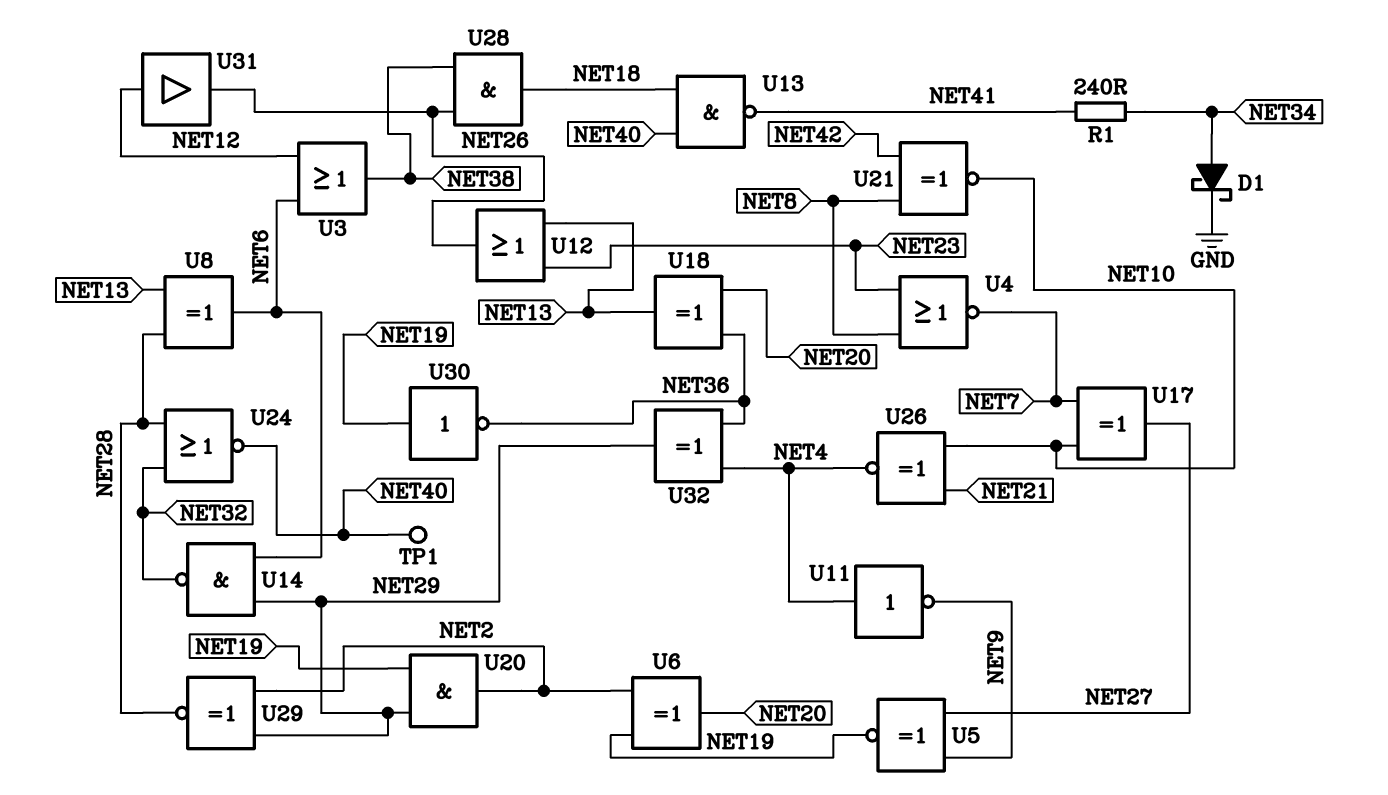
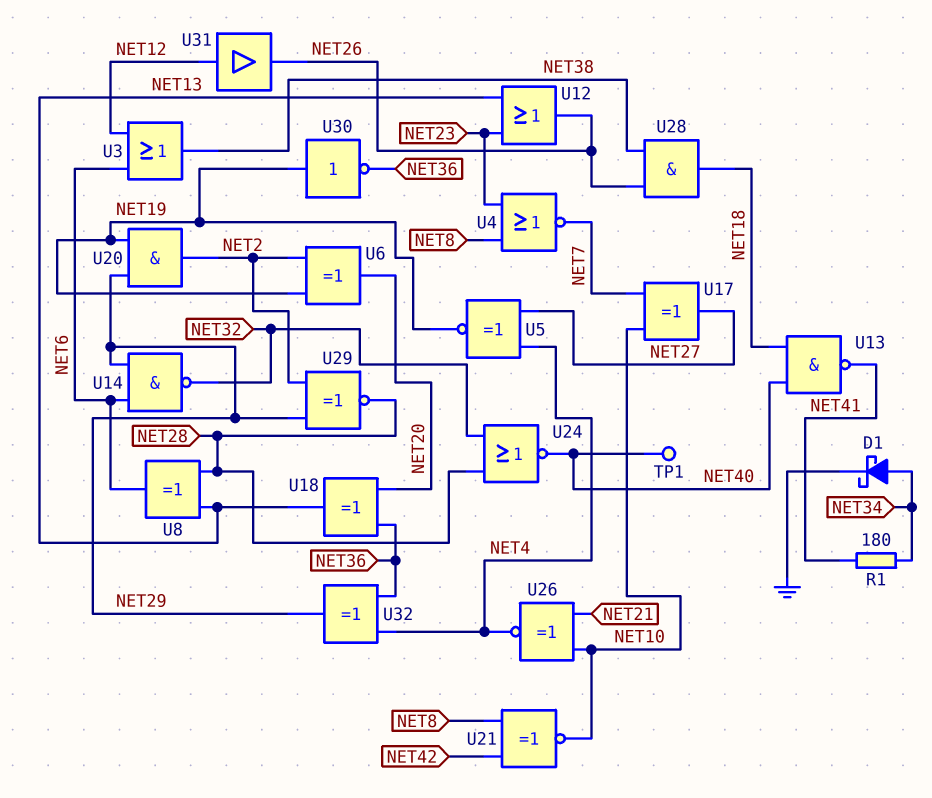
R1: 240 (NET34, NET41) -> 180 (NET34, NET41)
U5: XNOR (in NET9, in NET27, out NET19) -> XNOR (in NET4, in NET27, out NET19)
U11: NOT (in NET4, out NET9) -> none

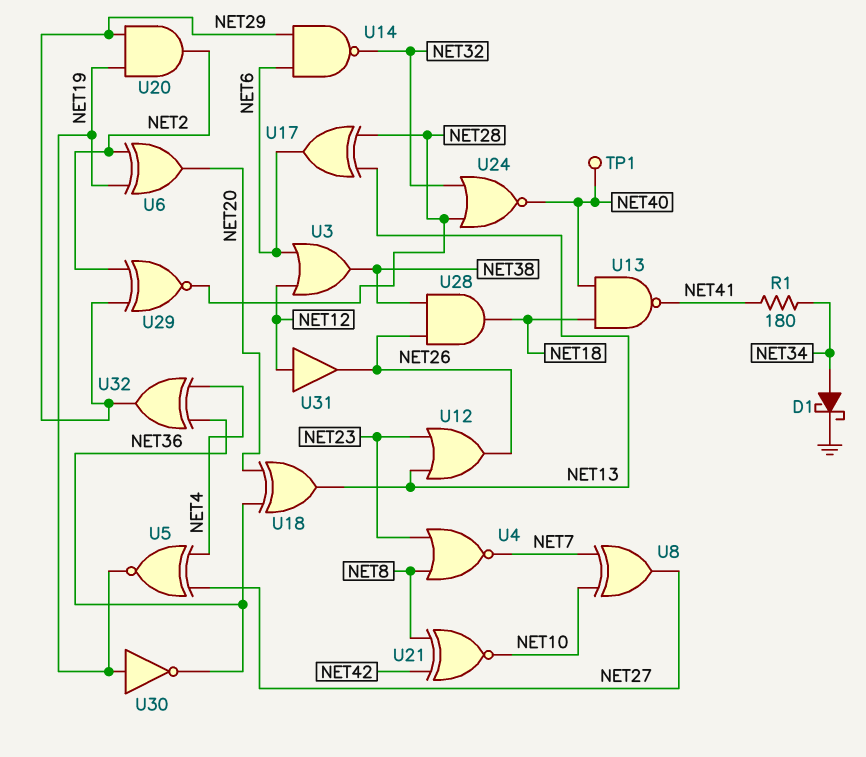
U8: XOR (in NET13, in NET28, out NET6) -> XOR (in NET7, in NET10, out NET27)
U17: XOR (in NET7, in NET10, out NET27) -> XOR (in NET13, in NET28, out NET6)
U26: XNOR (in NET10, in NET21, out NET4) -> none

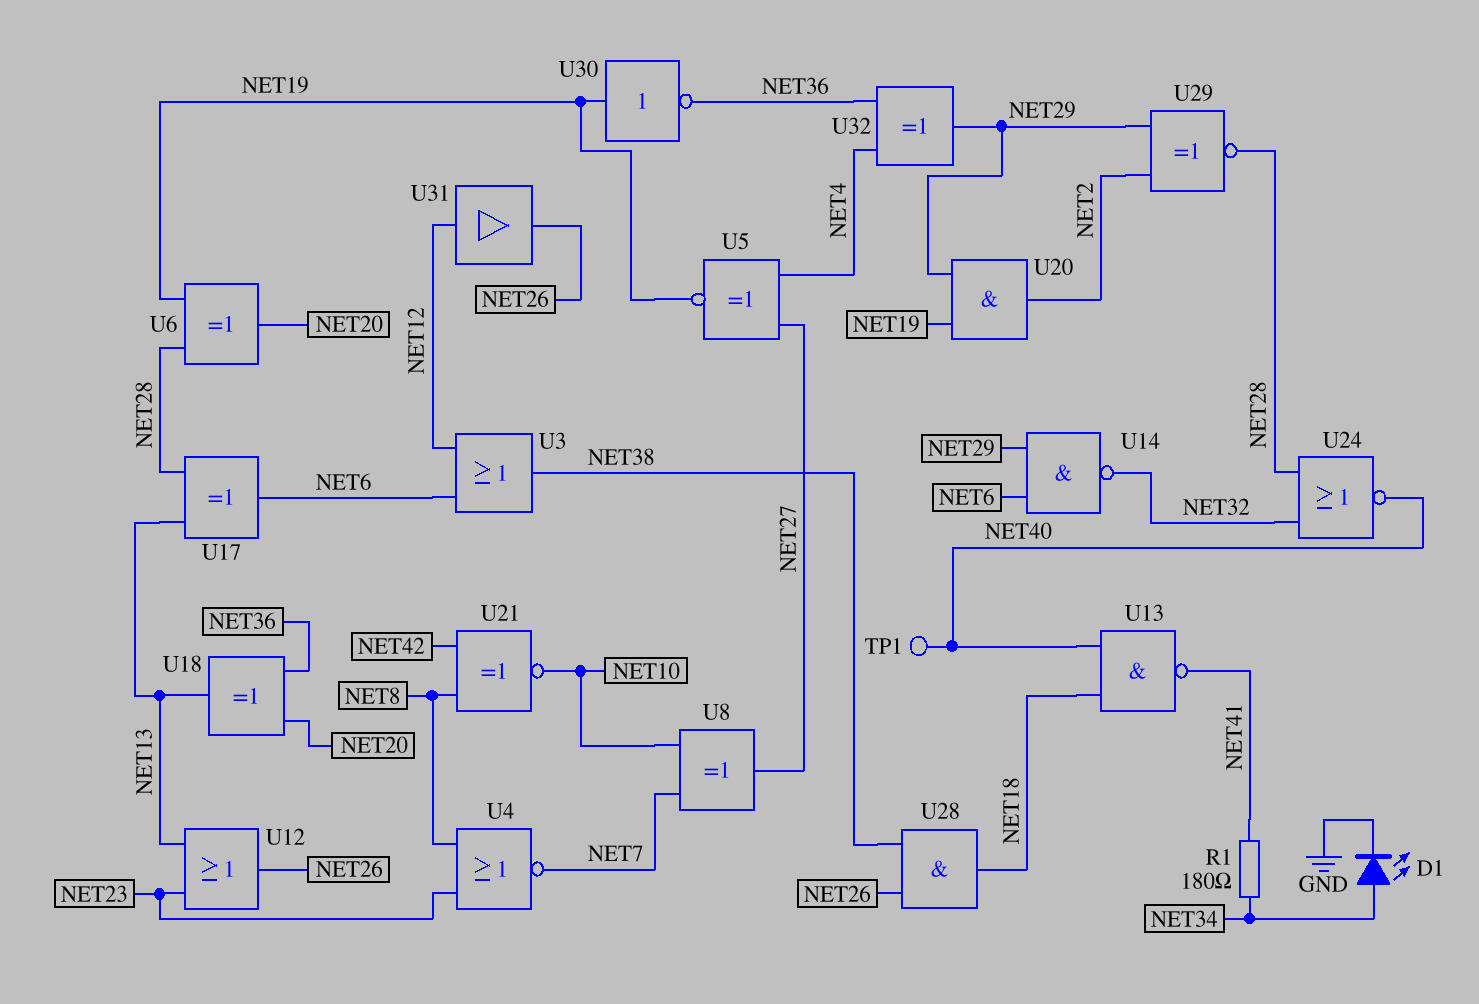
D1: schottky (A NET34, K GND) -> LED (A NET34, K GND)
U6: XOR (in NET2, in NET19, out NET20) -> XOR (in NET19, in NET28, out NET20)

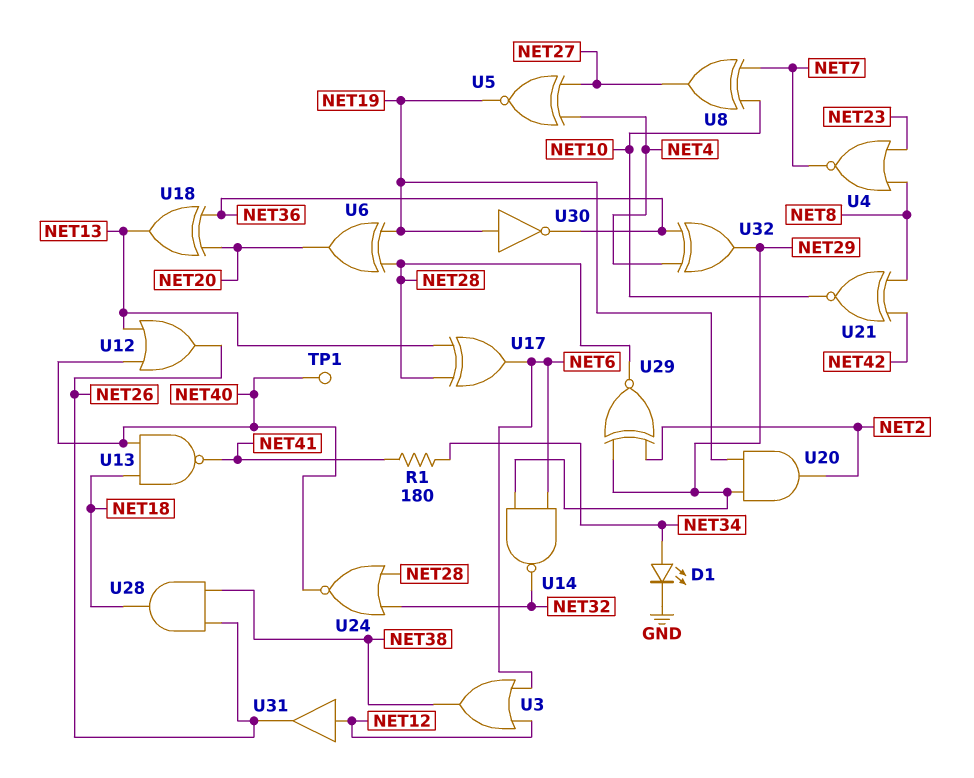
U12: OR (in NET13, in NET23, out NET26) -> OR (in NET13, in NET40, out NET26)

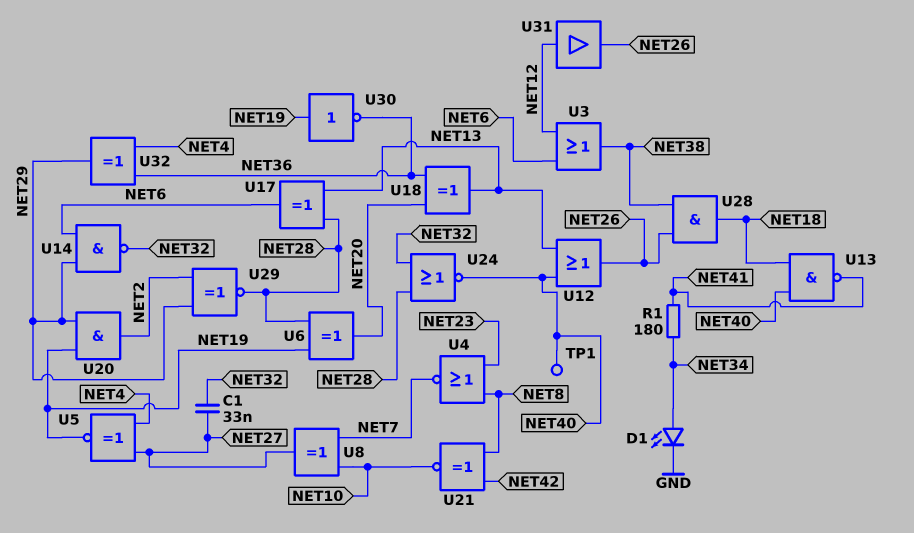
C1: none -> 33nF (NET27, NET32)

